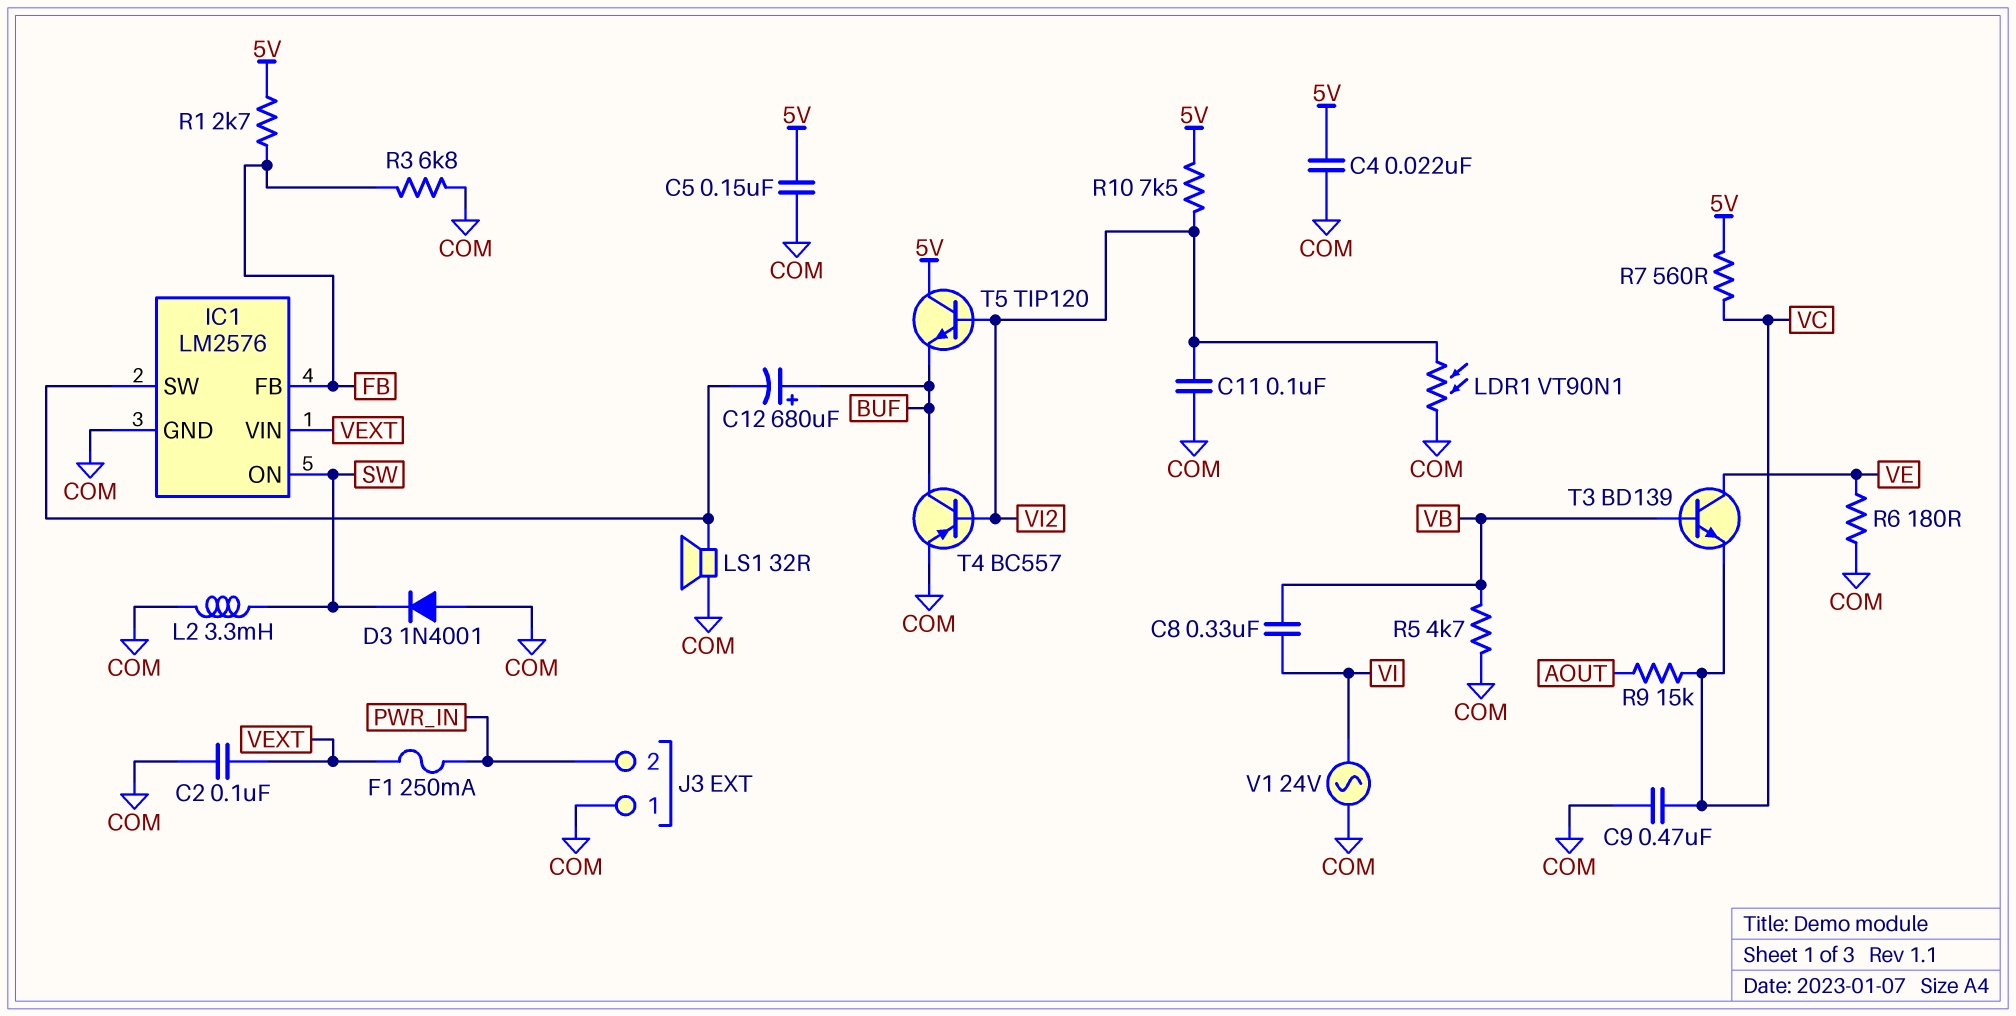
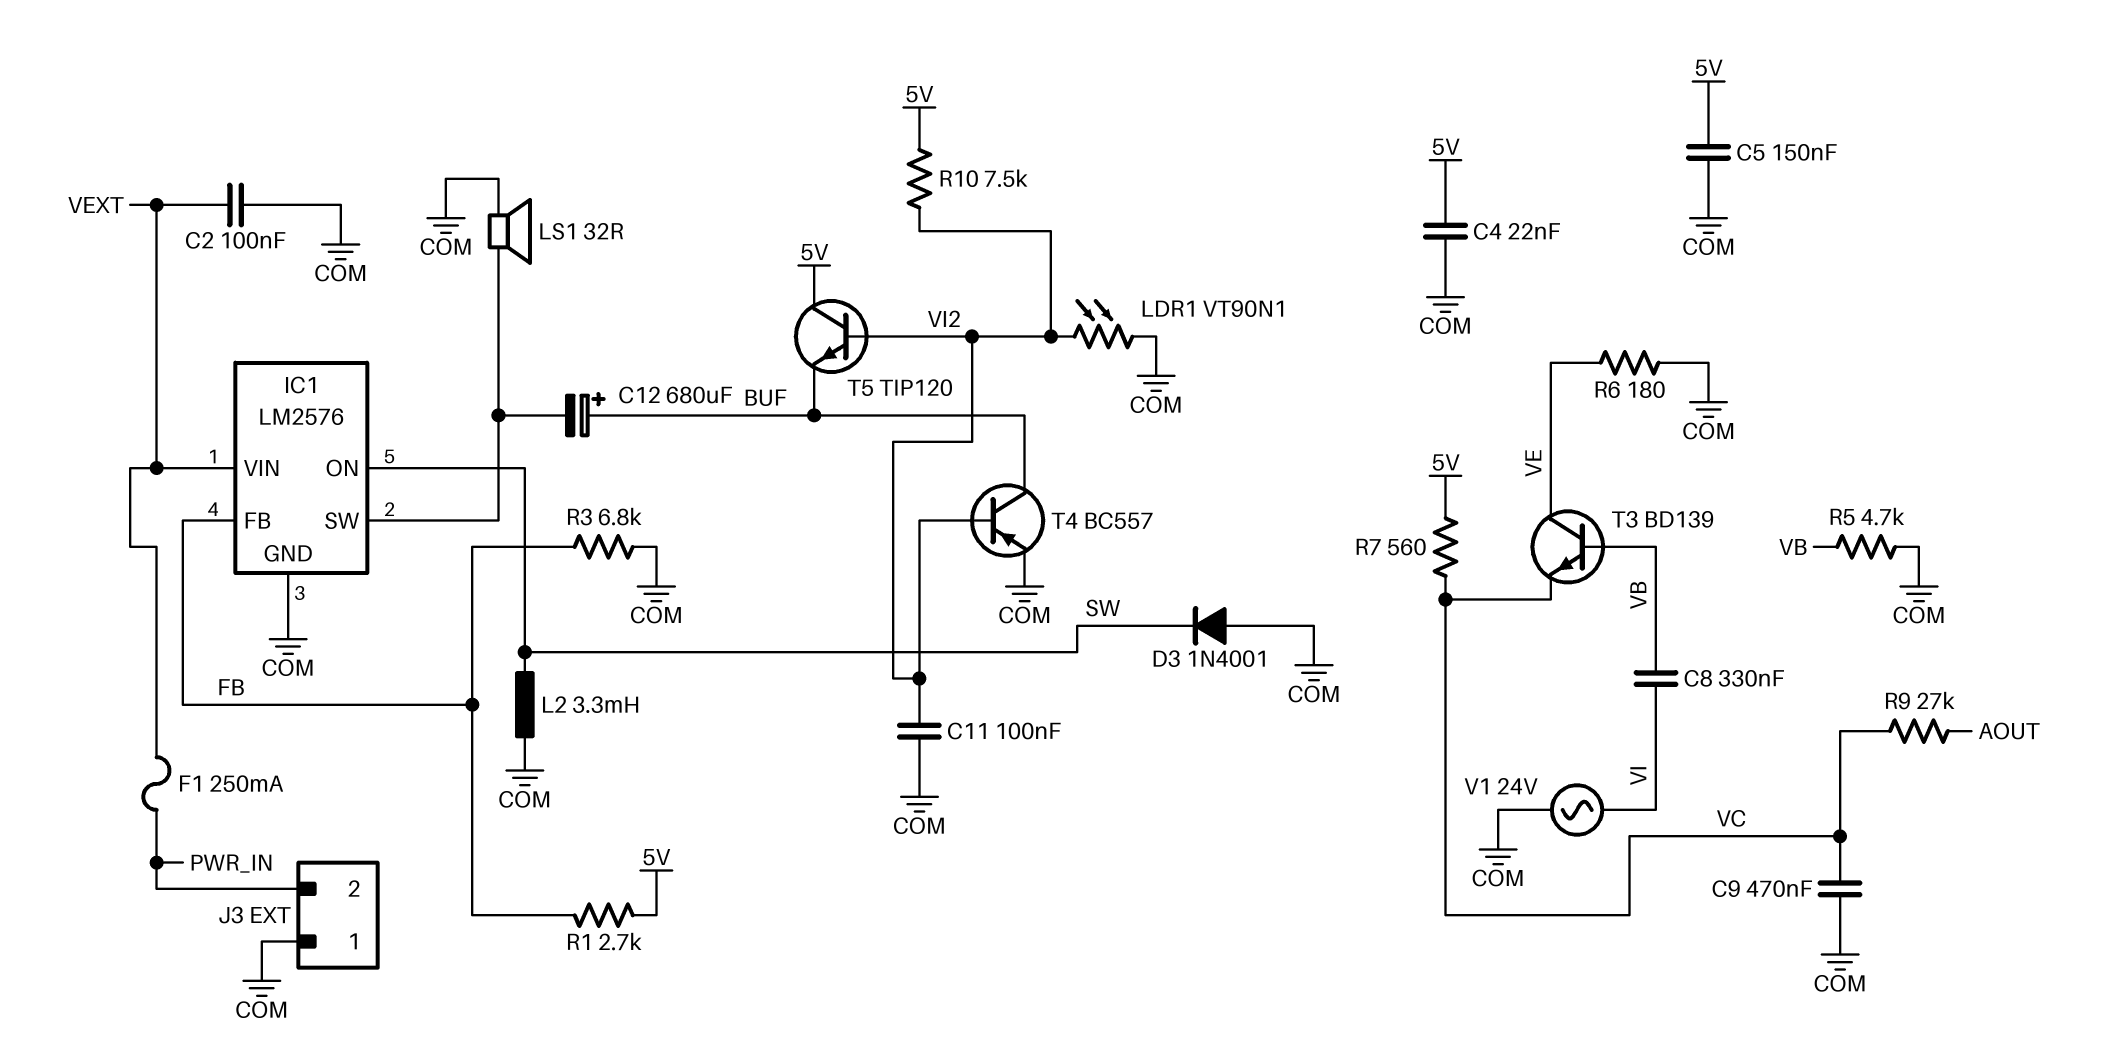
R9: 15k (AOUT, VC) -> 27k (AOUT, VC)

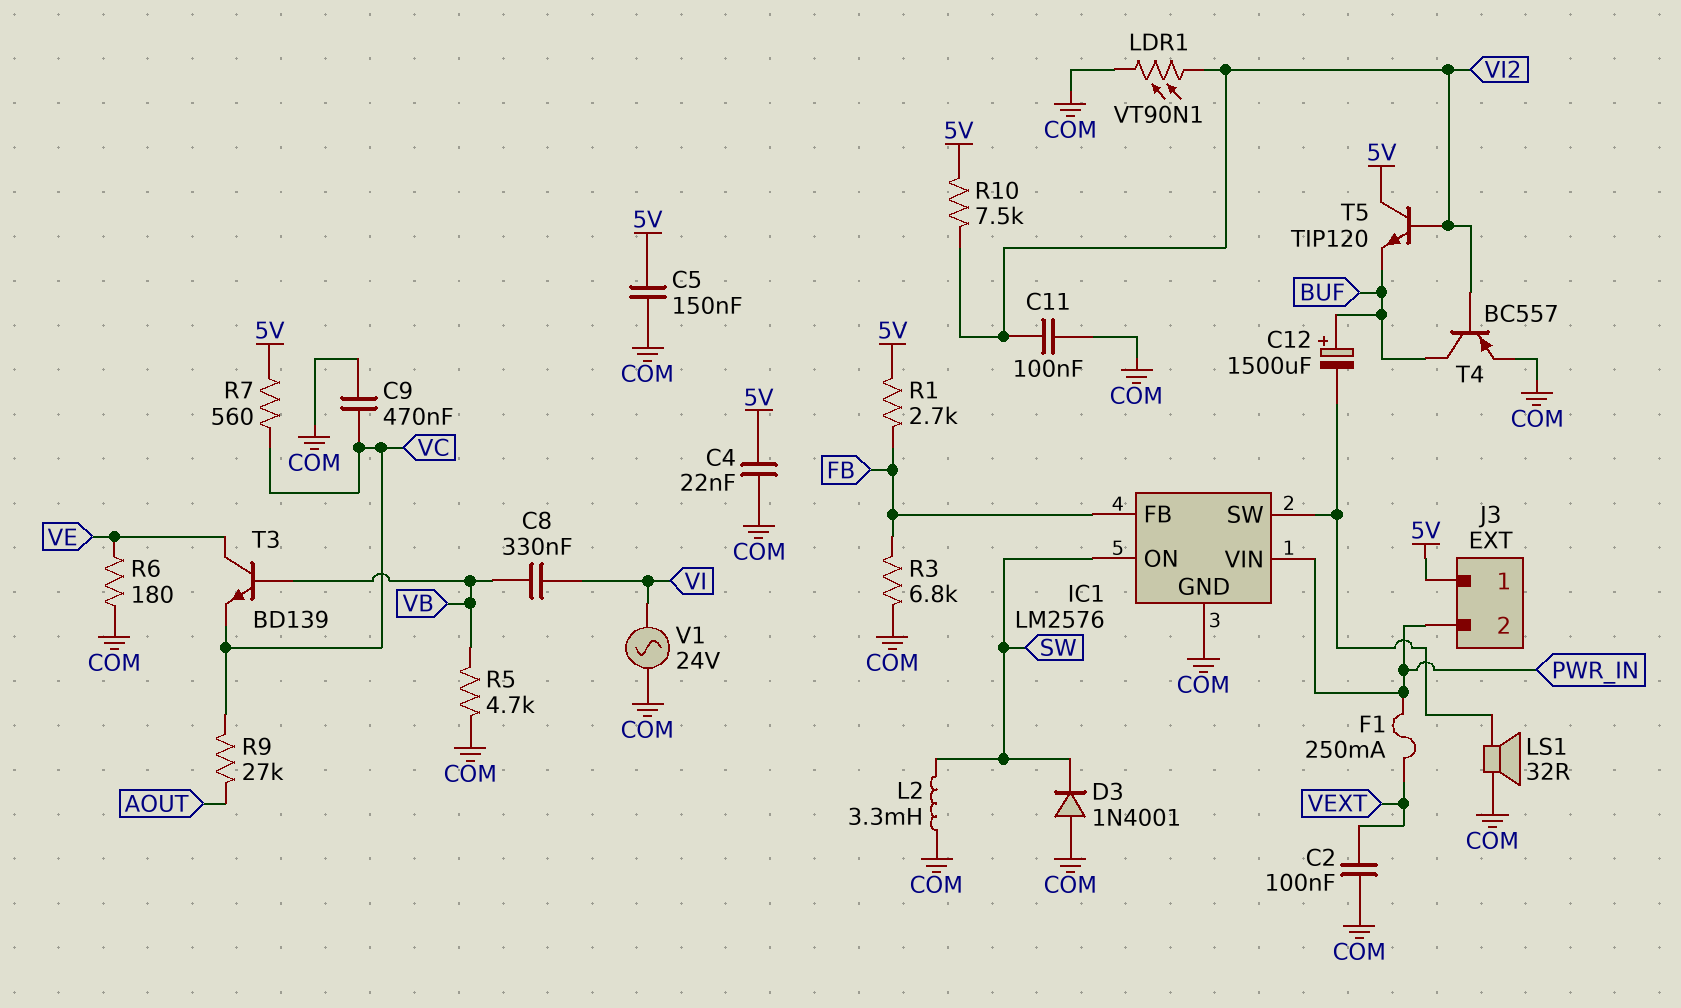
C12: 680uF (plus BUF, minus IC1/SW) -> 1500uF (plus BUF, minus IC1/SW)
IC1 pin VIN: VEXT -> PWR_IN
J3 pin 1: COM -> 5V

